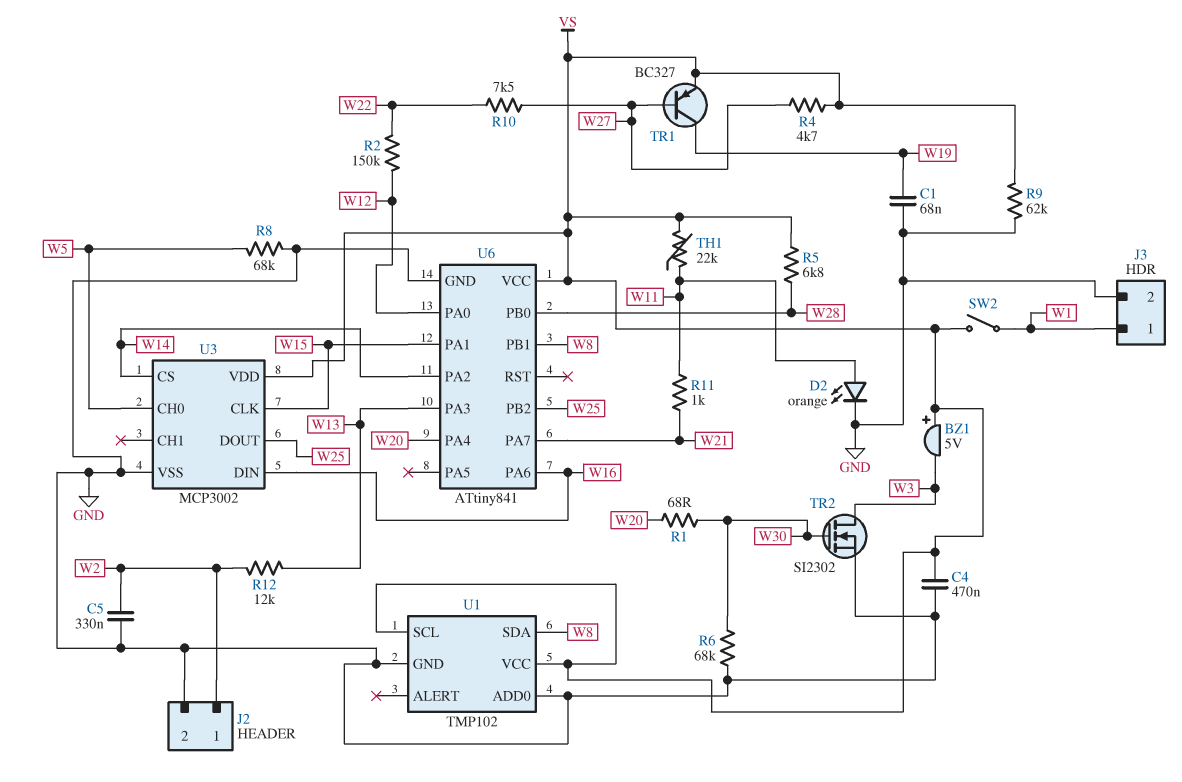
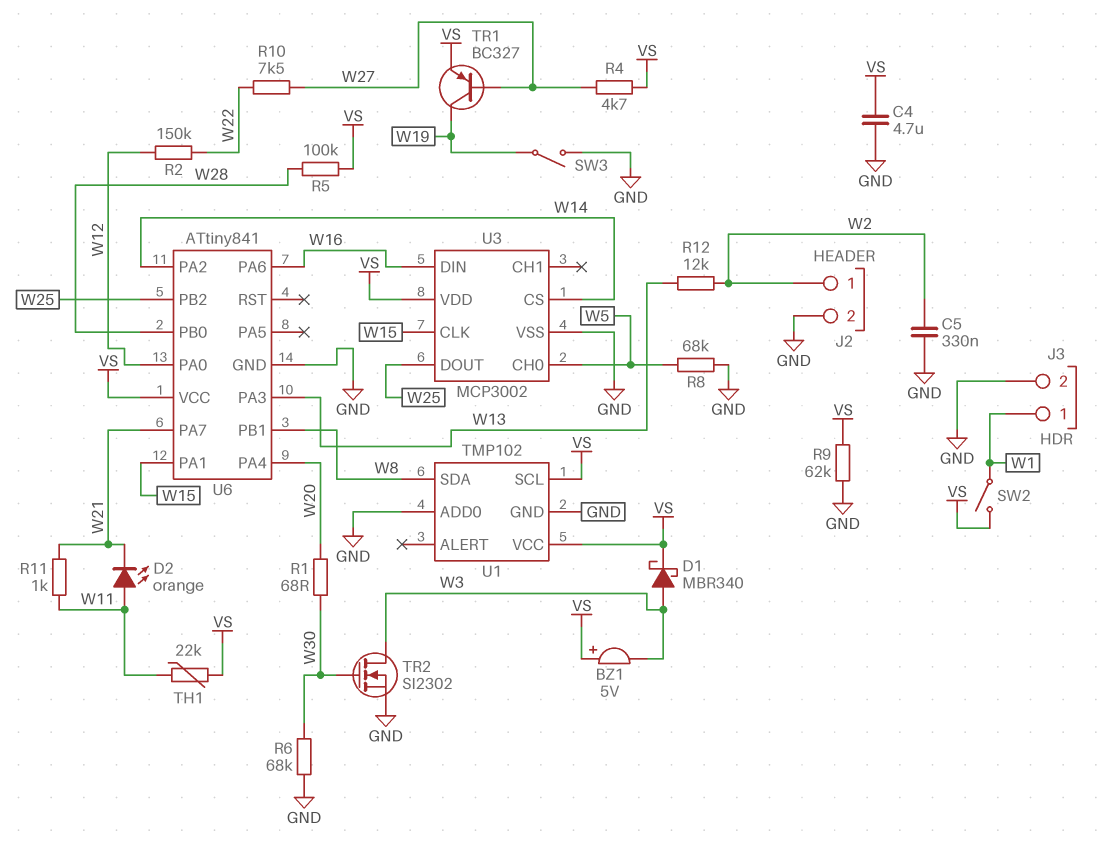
C1: 68nF (GND, W19) -> none
C4: 470nF (GND, VS) -> 4.7uF (GND, VS)
D1: none -> schottky MBR340 (A W3, K VS)
D2: LED orange (A W11, K GND) -> LED orange (A W11, K W21)
R5: 6.8k (VS, W28) -> 100k (VS, W28)
SW3: none -> switch (GND, W19)

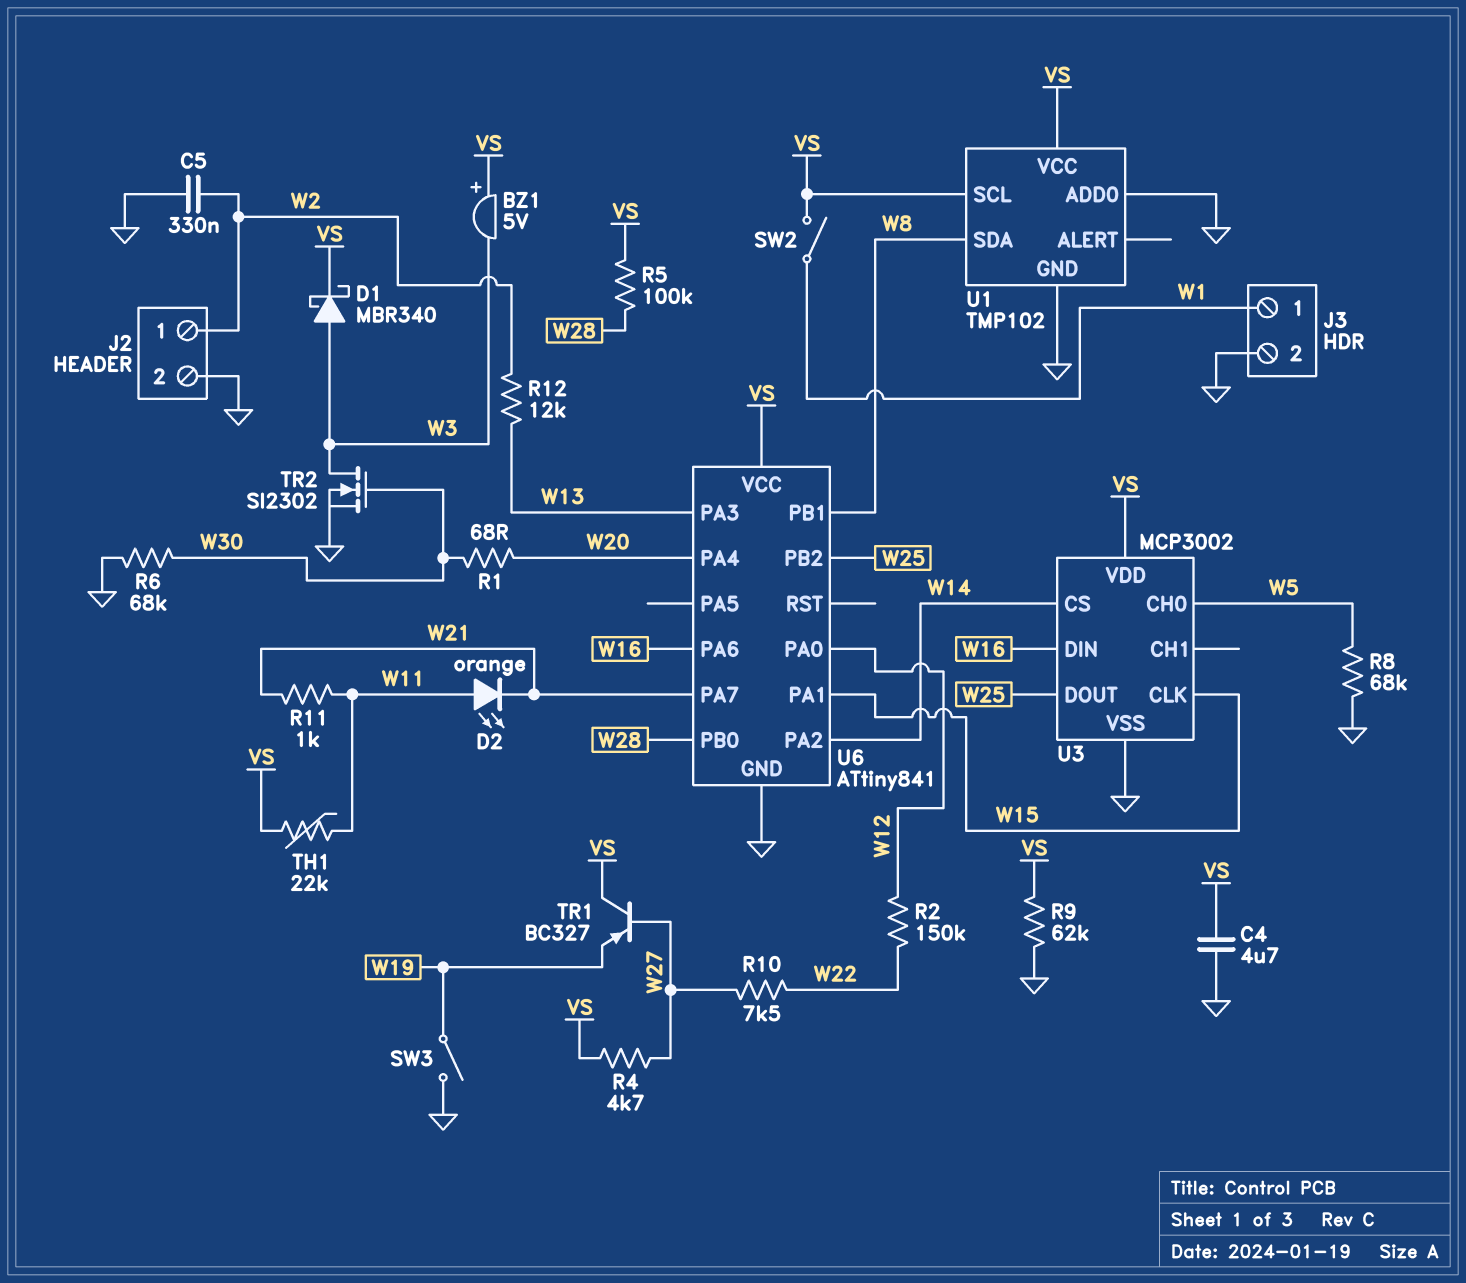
TR1: PNP BC327 (B W27, C W19, E VS) -> PNP BC327 (B W27, C VS, E W19)

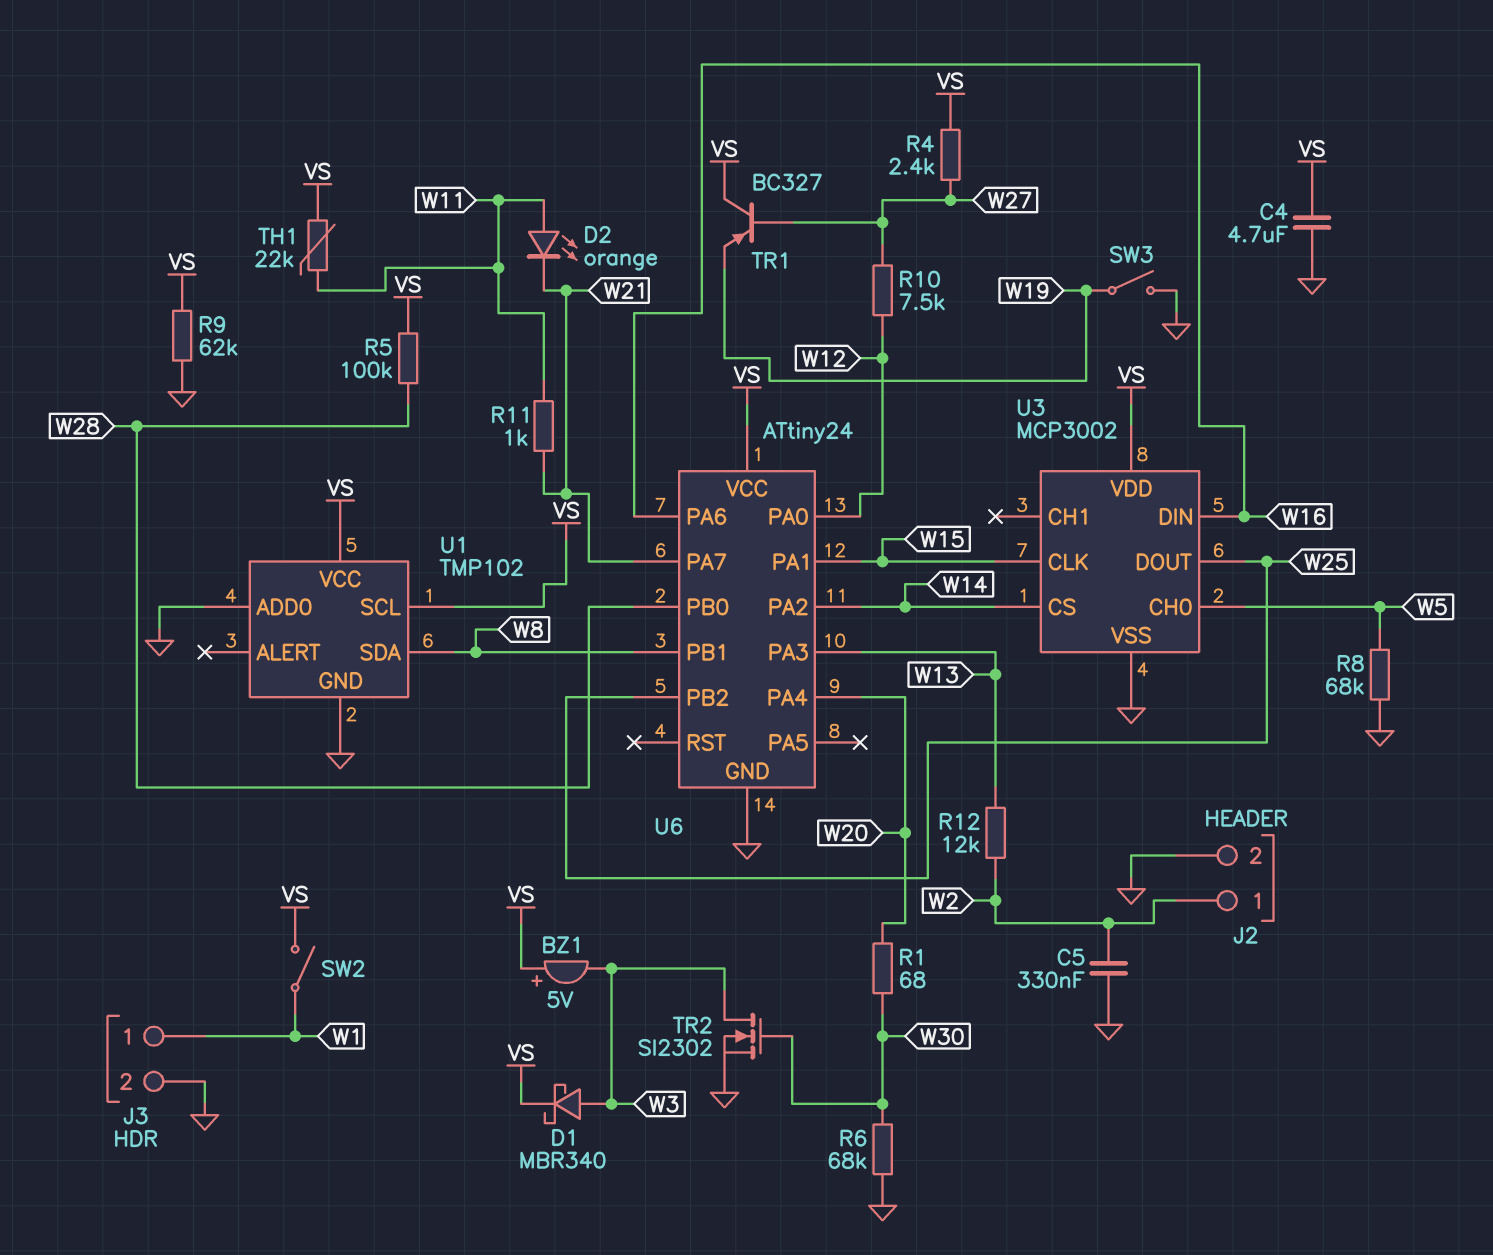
R2: 150k (W12, W22) -> none
R4: 4.7k (VS, W27) -> 2.4k (VS, W27)
R10: 7.5k (W22, W27) -> 7.5k (W12, W27)
U6: ATtiny841 -> ATtiny24

